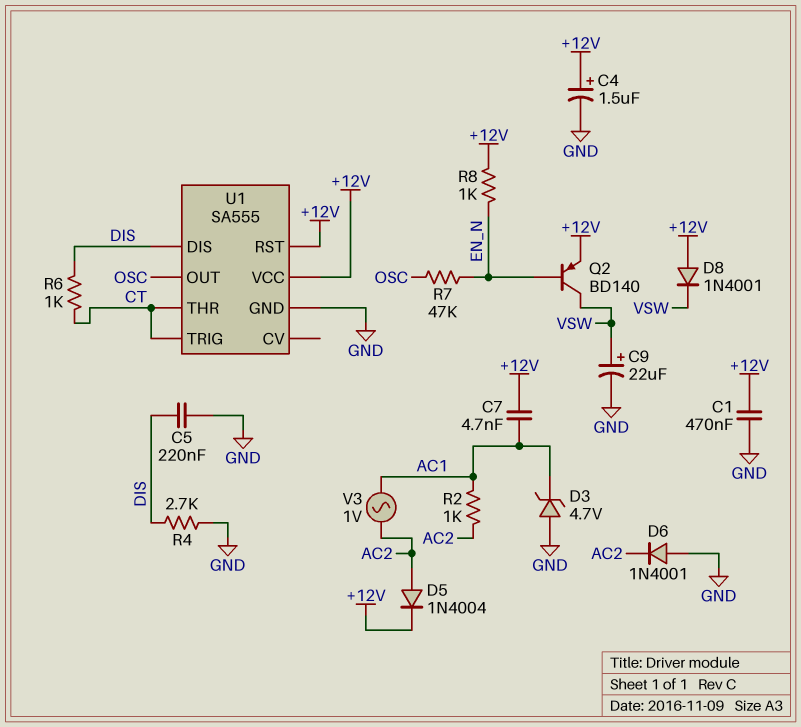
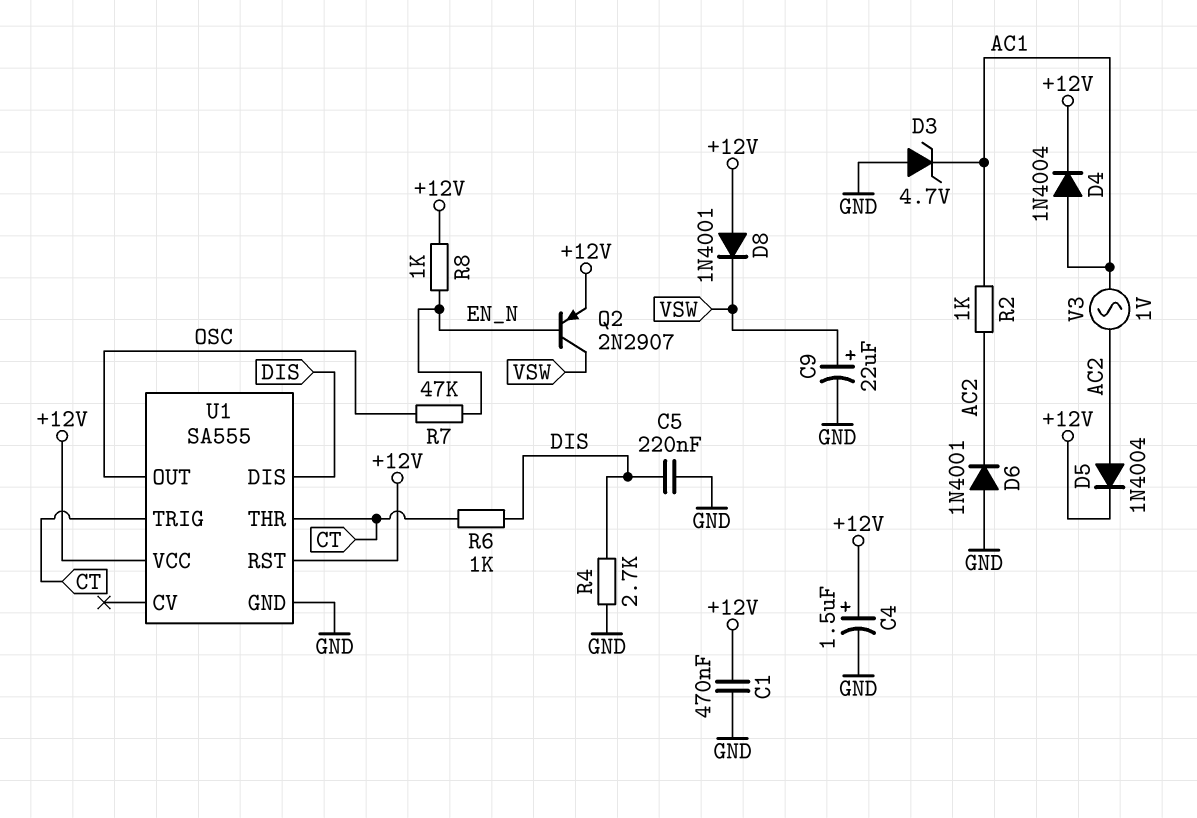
C7: 4.7nF (+12V, AC1) -> none
D4: none -> diode 1N4004 (A AC1, K +12V)
Q2: PNP BD140 (B EN_N, C VSW, E +12V) -> PNP 2N2907 (B EN_N, C VSW, E +12V)

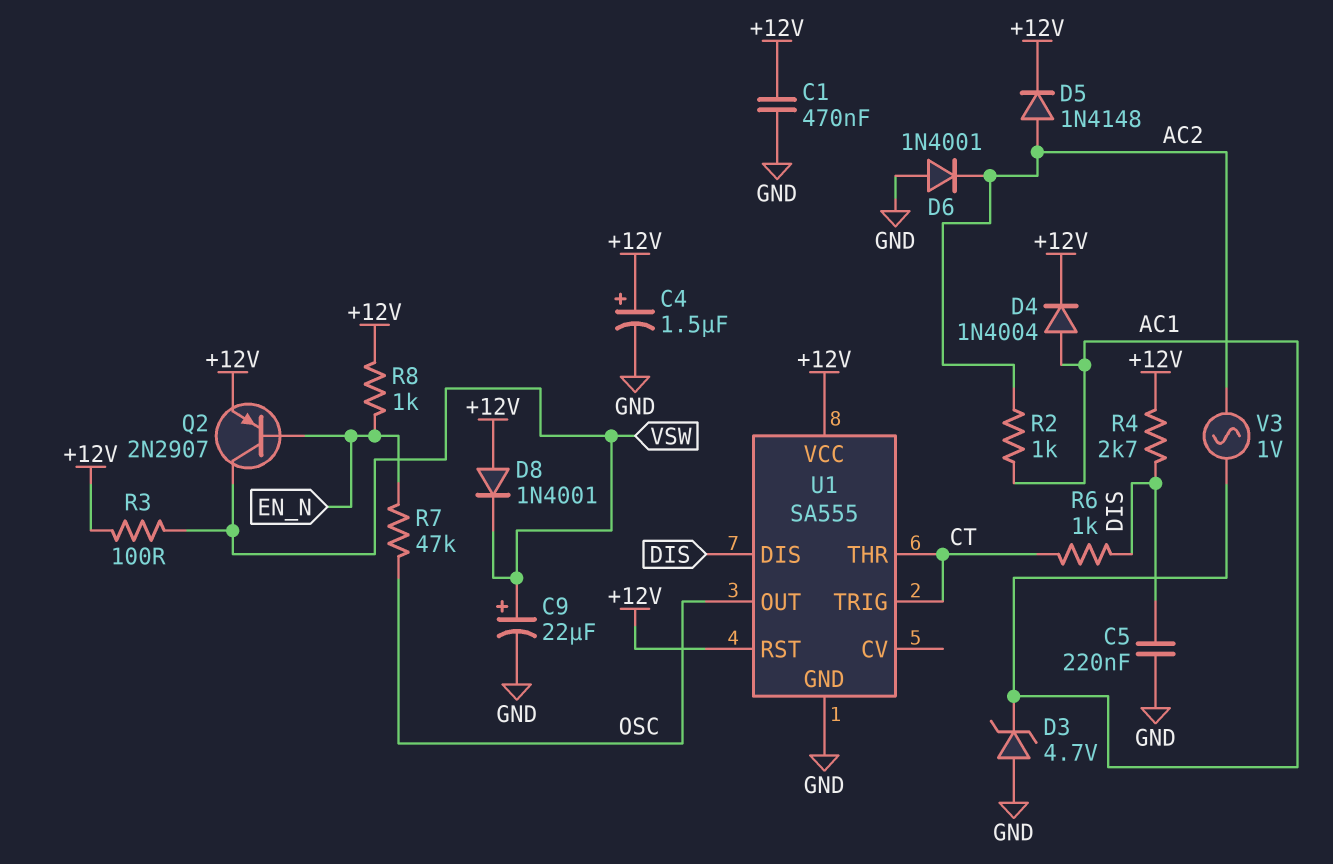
D5: diode 1N4004 (A AC2, K +12V) -> diode 1N4148 (A AC2, K +12V)
R3: none -> 100 (+12V, VSW)
R4: 2.7k (DIS, GND) -> 2.7k (+12V, DIS)

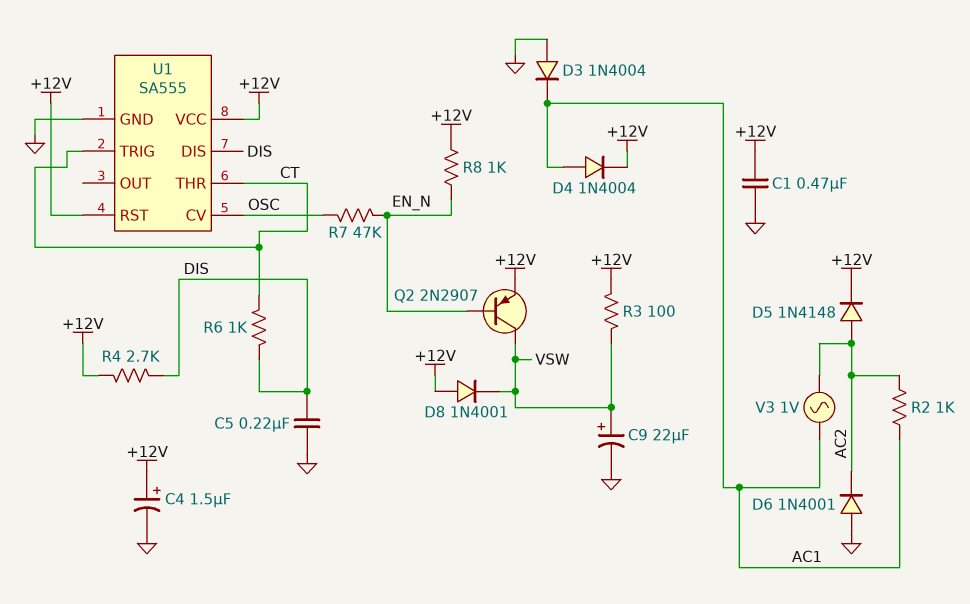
D3: zener 4.7V (A GND, K AC1) -> diode 1N4004 (A GND, K AC1)
U1 pin CV: none -> OSC
U1 pin OUT: OSC -> none

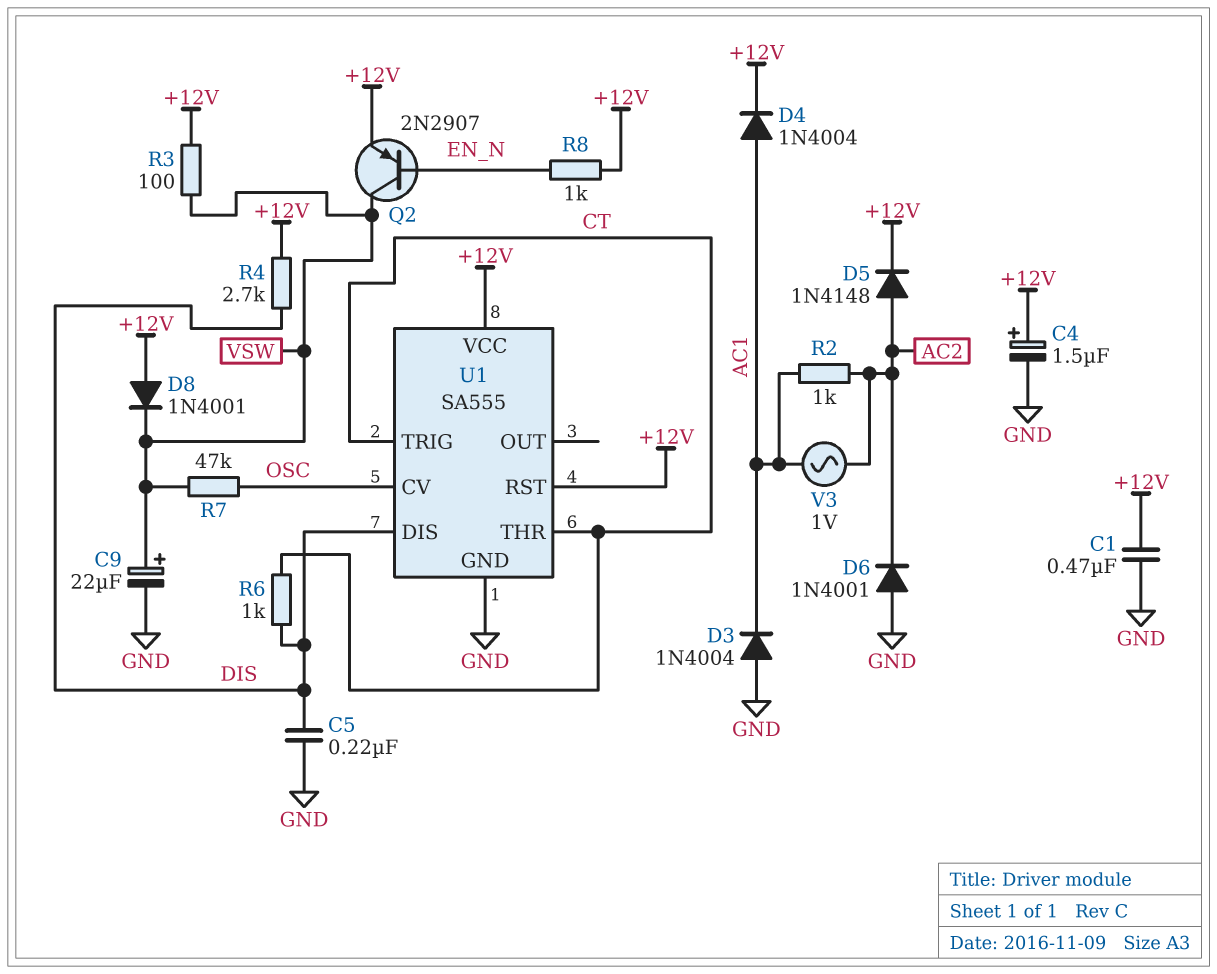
R7: 47k (EN_N, OSC) -> 47k (OSC, VSW)

